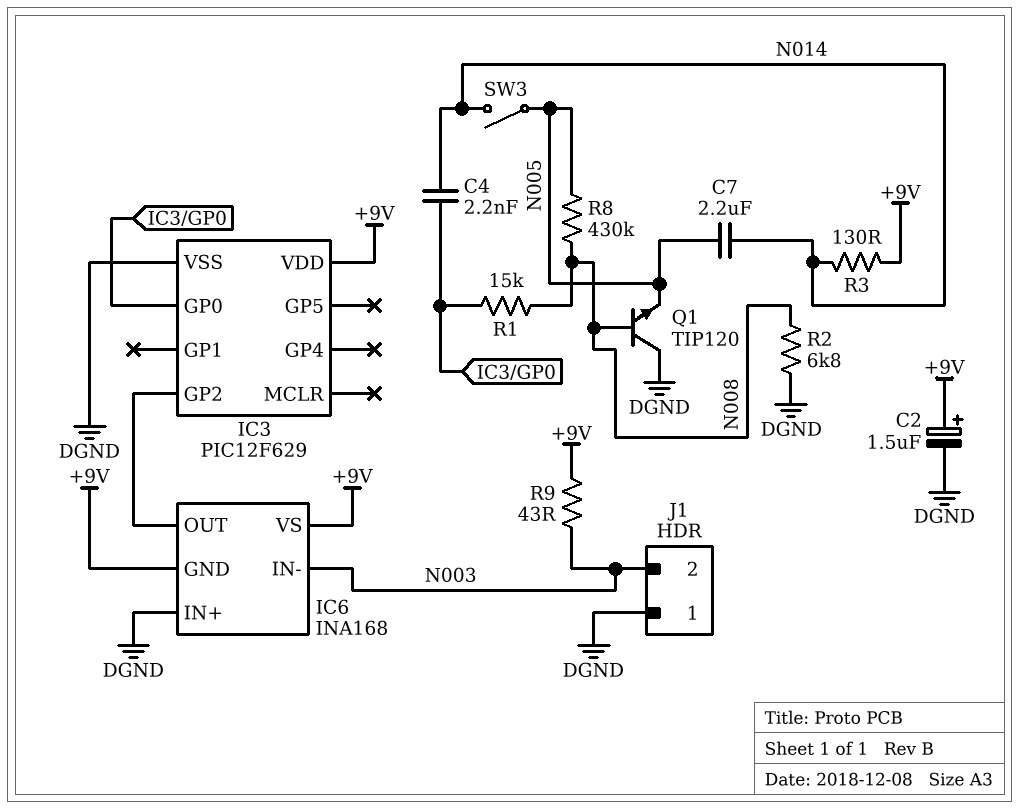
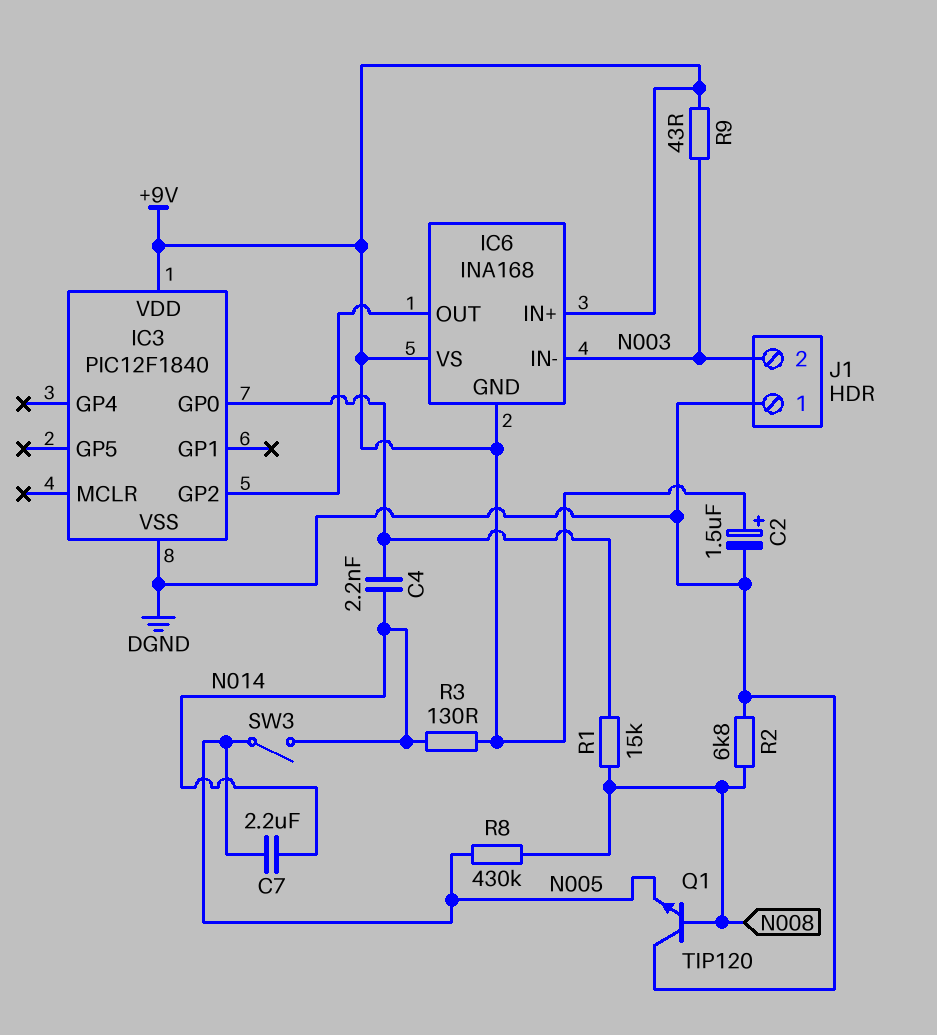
IC3: PIC12F629 -> PIC12F1840
IC6 pin IN+: DGND -> +9V

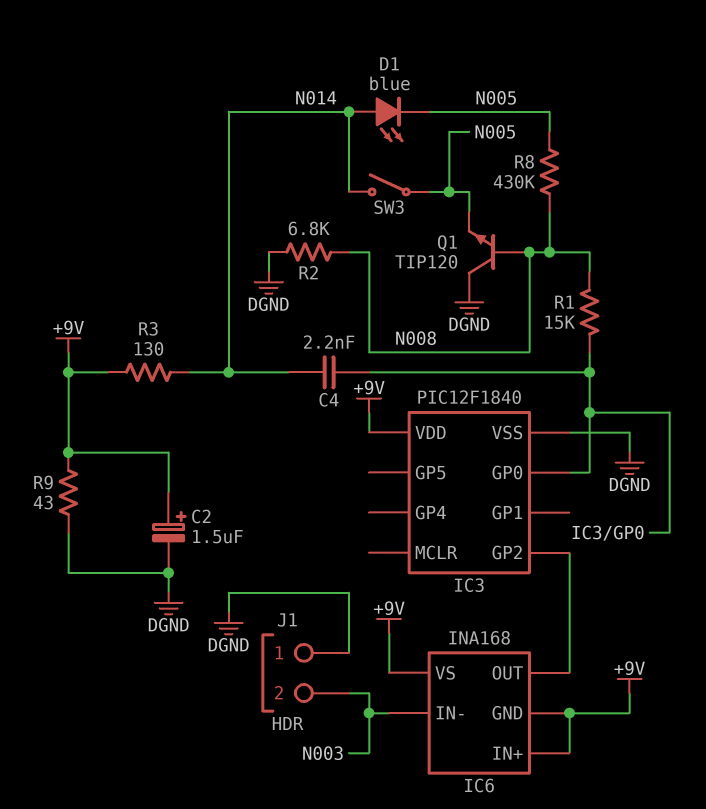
C7: 2.2uF (N005, N014) -> none
D1: none -> LED blue (A N014, K N005)
R9: 43 (+9V, N003) -> 43 (+9V, DGND)

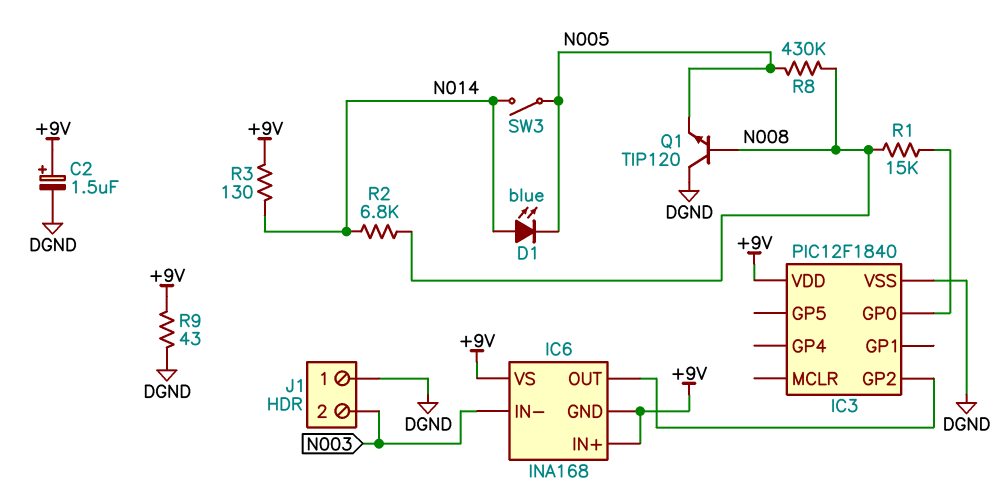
C4: 2.2nF (IC3/GP0, N014) -> none
R2: 6.8k (DGND, N008) -> 6.8k (N008, N014)

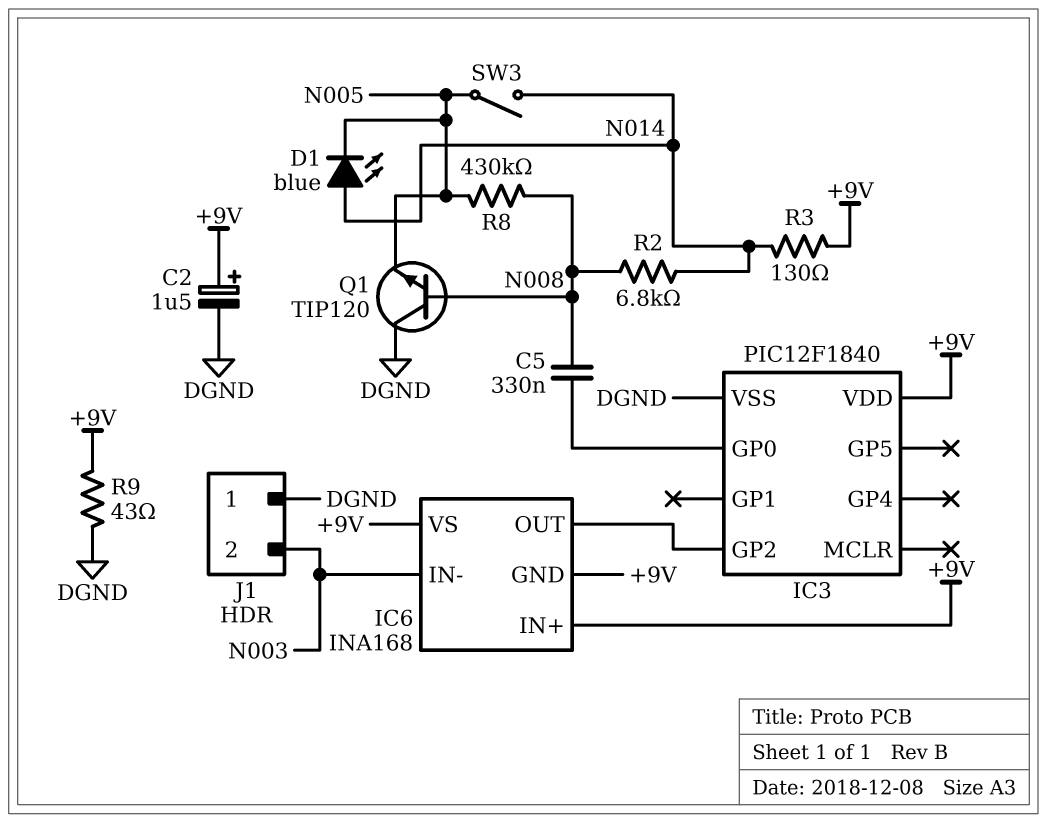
C5: none -> 330nF (IC3/GP0, N008)
R1: 15k (IC3/GP0, N008) -> none

